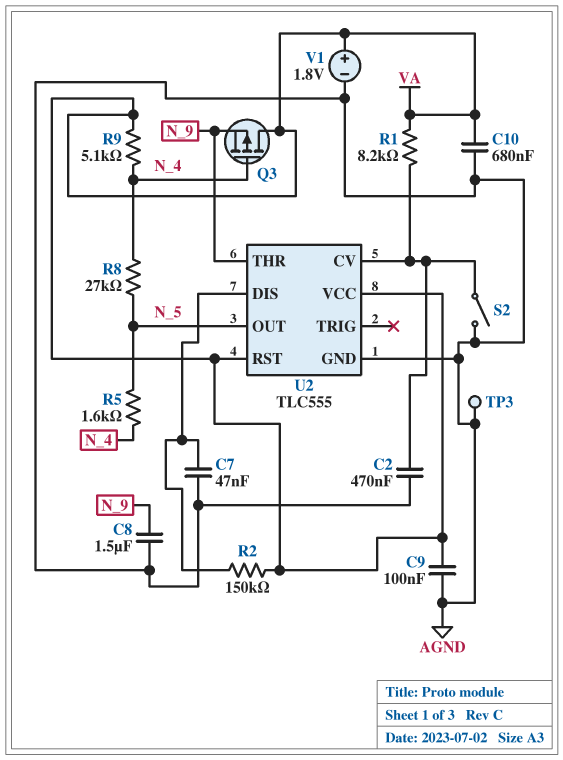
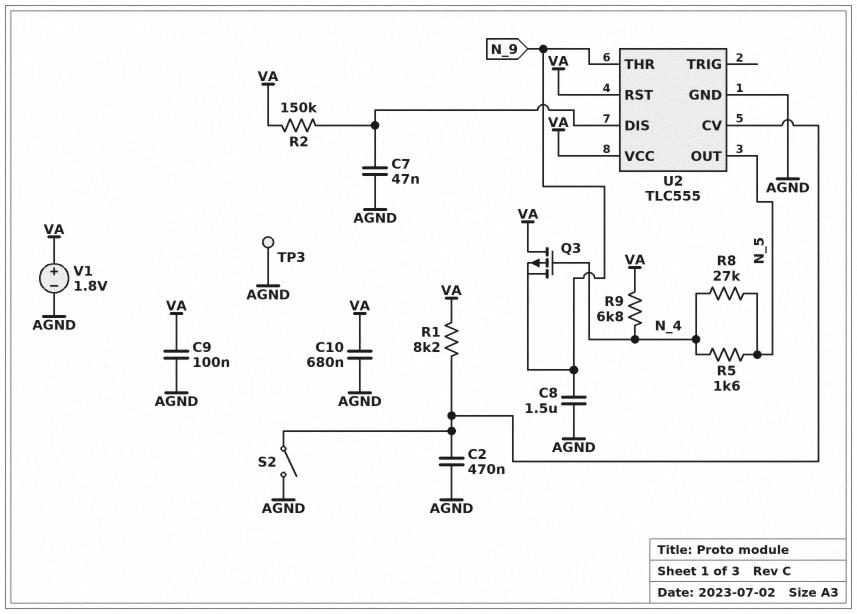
R9: 5.1k (N_4, VA) -> 6.8k (N_4, VA)

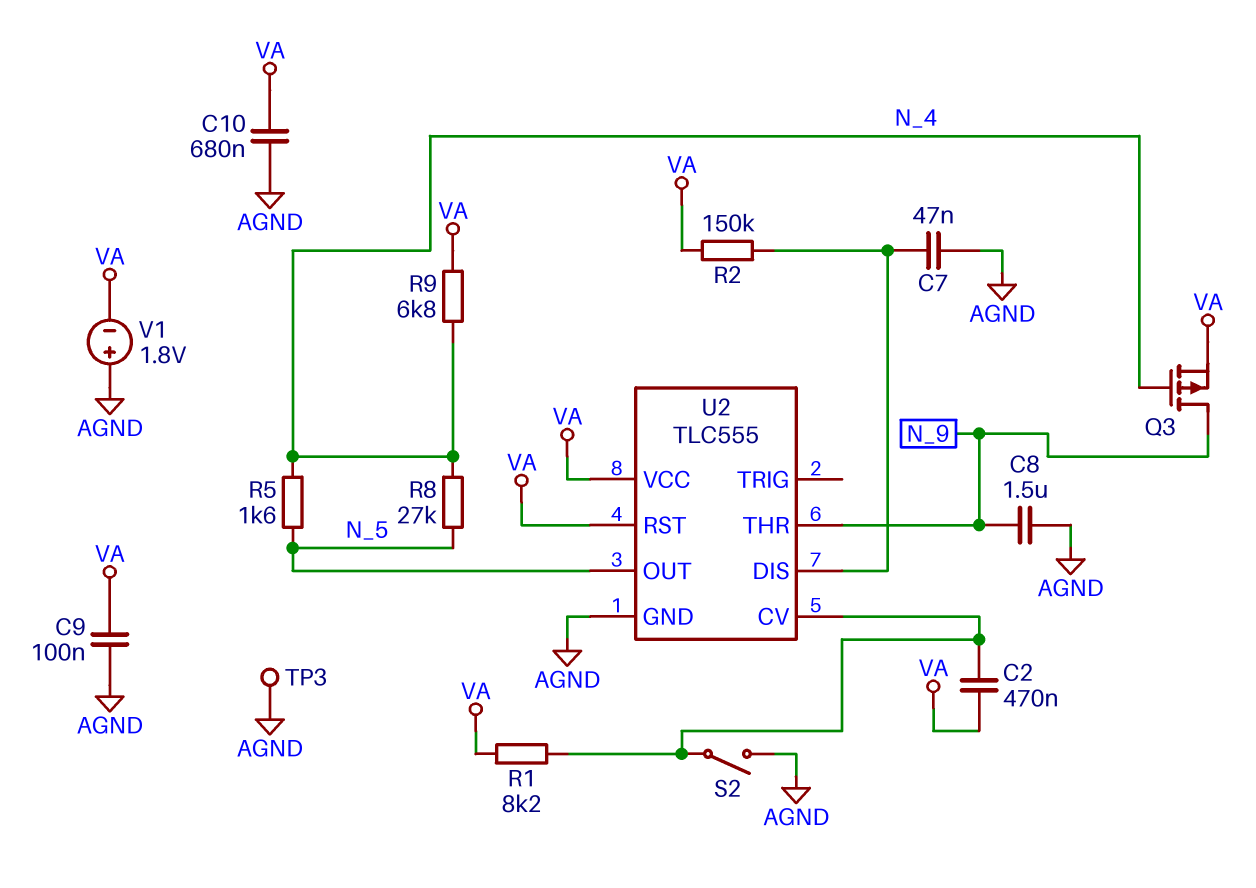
C2: 470nF (AGND, U2/CV) -> 470nF (U2/CV, VA)
Q3: PMOS (G N_4, D VA, S N_9) -> PMOS (G N_4, D N_9, S VA)
V1: 1.8V (plus VA, minus AGND) -> 1.8V (plus AGND, minus VA)

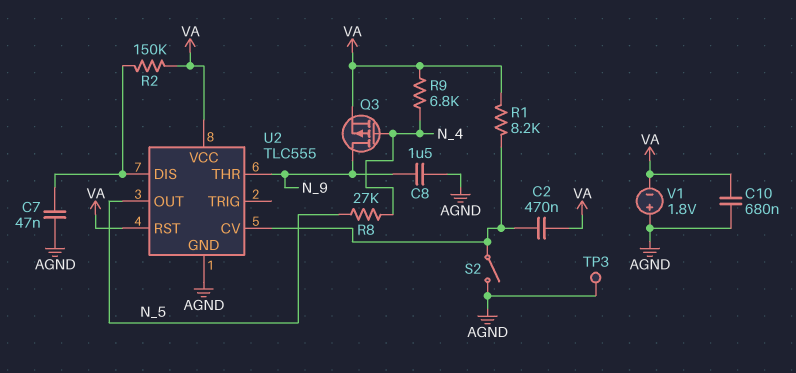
C9: 100nF (AGND, VA) -> none
R5: 1.6k (N_4, N_5) -> none

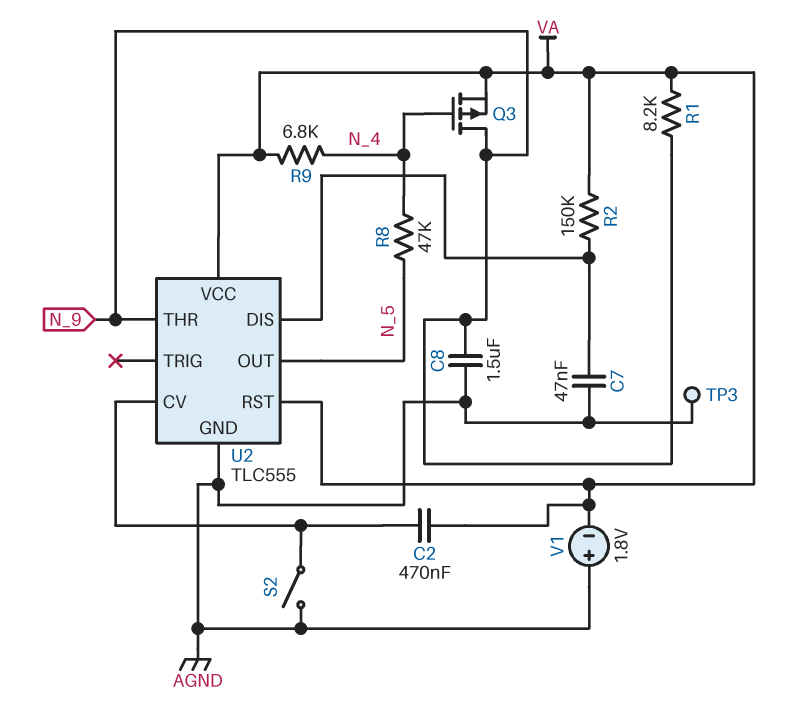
C10: 680nF (AGND, VA) -> none
R1: 8.2k (U2/CV, VA) -> 8.2k (N_9, VA)
R8: 27k (N_4, N_5) -> 47k (N_4, N_5)

